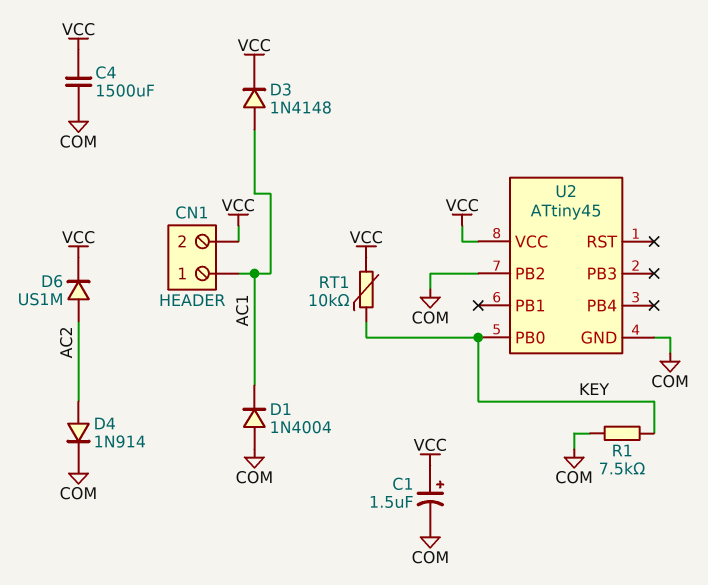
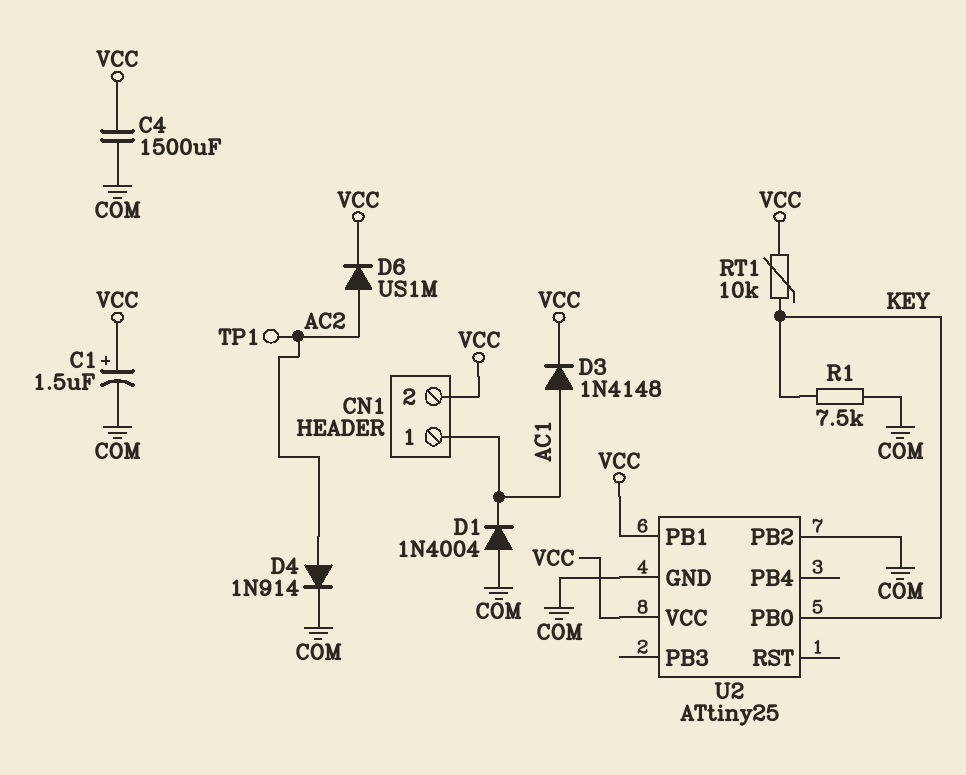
TP1: none -> test point (AC2)
U2: ATtiny45 -> ATtiny25
U2 pin PB1: none -> VCC

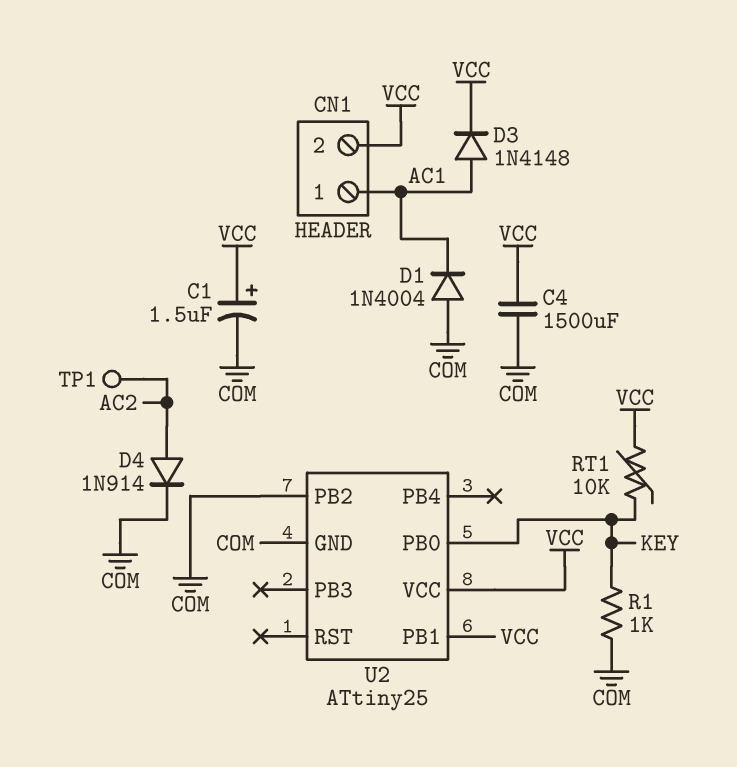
D6: diode US1M (A AC2, K VCC) -> none
R1: 7.5k (COM, KEY) -> 1k (COM, KEY)

